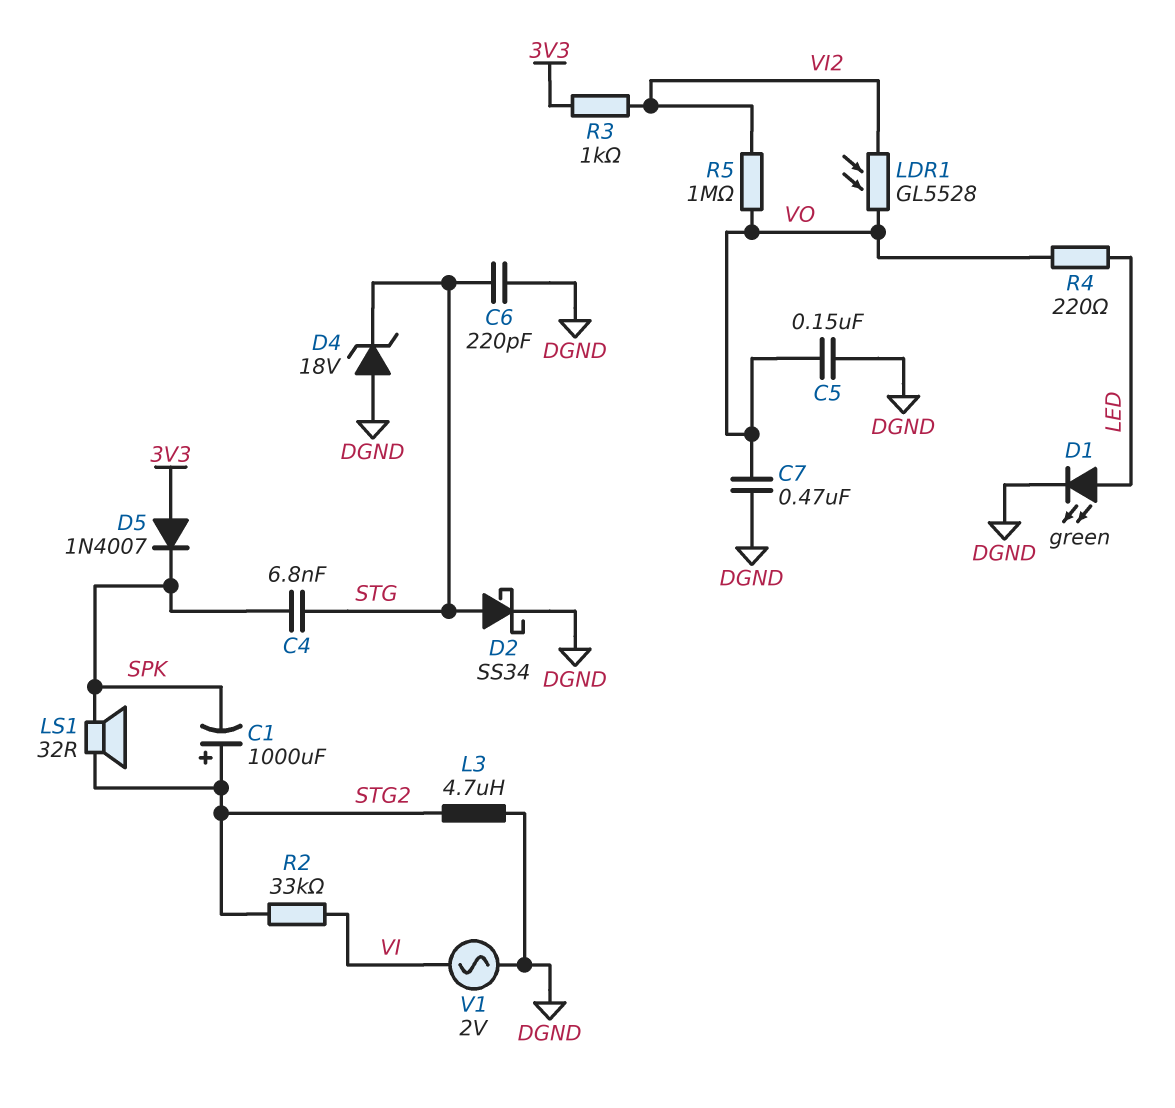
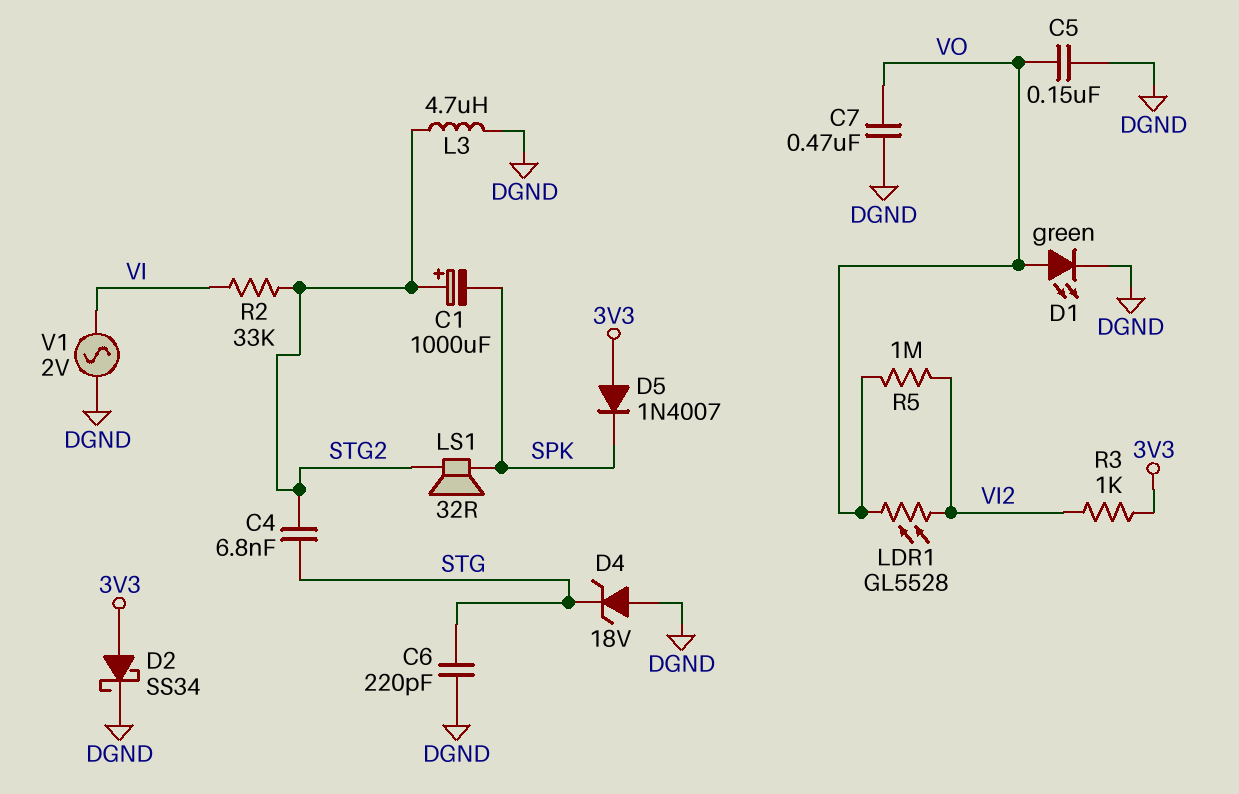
C4: 6.8nF (SPK, STG) -> 6.8nF (STG, STG2)
D1: LED green (A LED, K DGND) -> LED green (A VO, K DGND)
D2: schottky SS34 (A STG, K DGND) -> schottky SS34 (A 3V3, K DGND)
R4: 220 (LED, VO) -> none

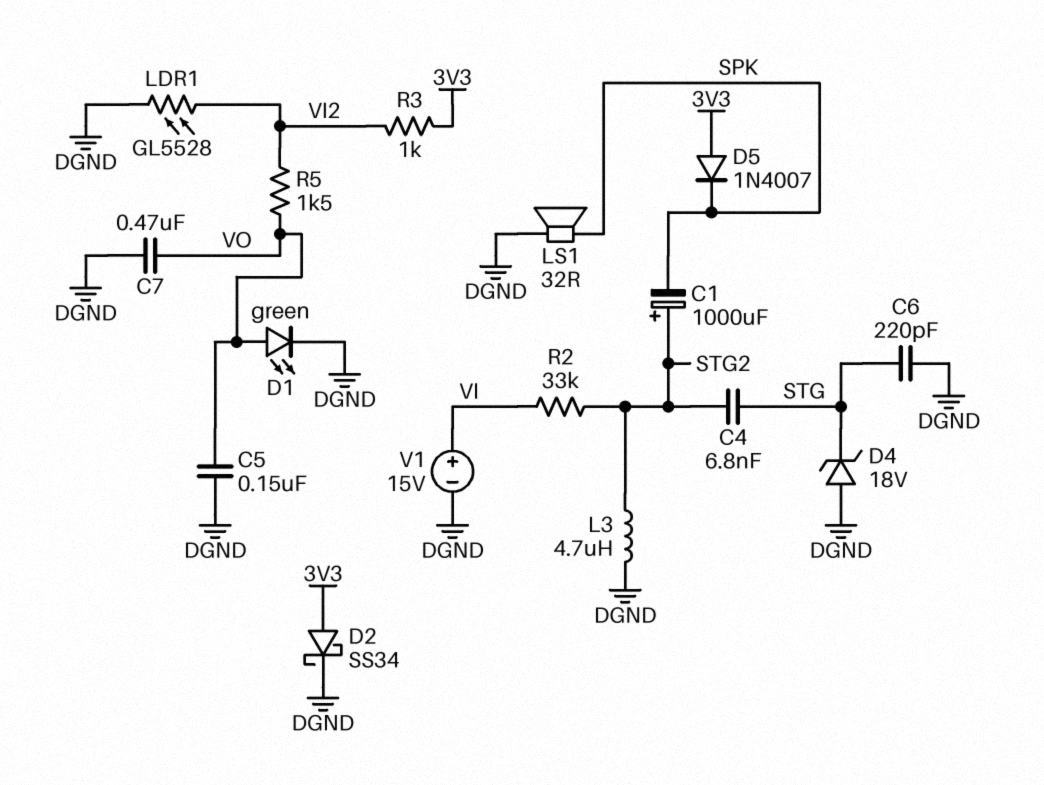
LDR1: GL5528 (VI2, VO) -> GL5528 (DGND, VI2)
LS1: speaker 32R (SPK, STG2) -> speaker 32R (DGND, SPK)
R5: 1M (VI2, VO) -> 1.5k (VI2, VO)
V1: AC 2V (DGND, VI) -> 15V (plus VI, minus DGND)

